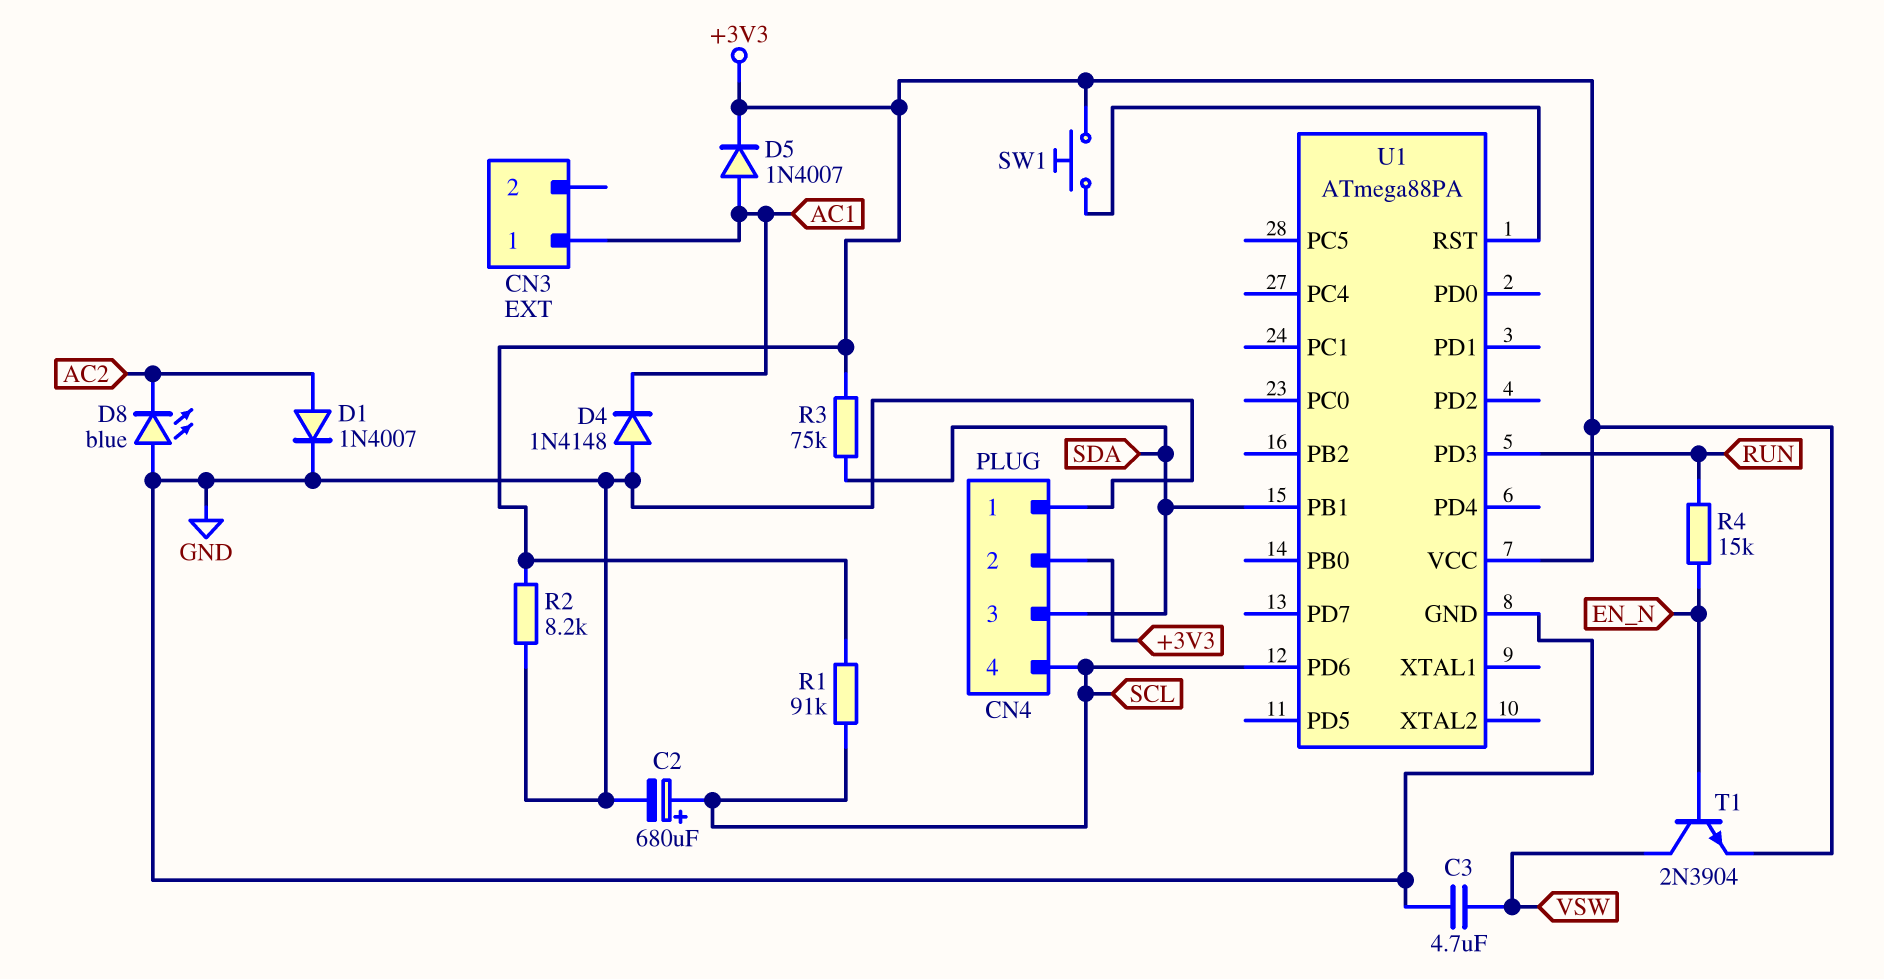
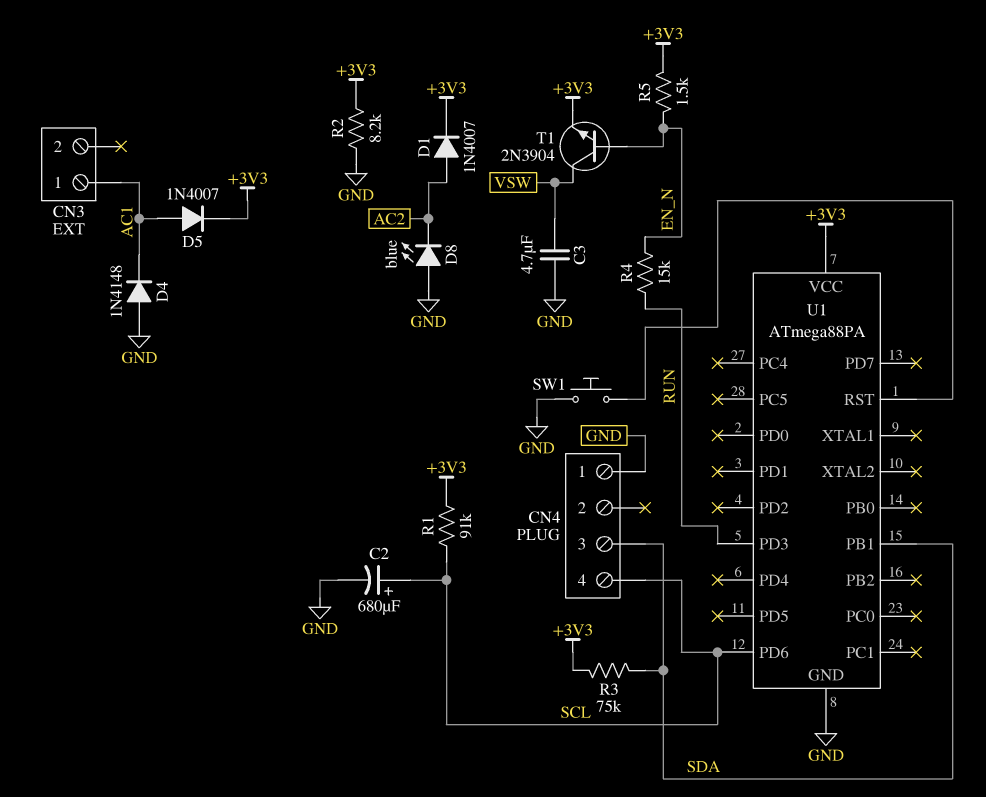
CN4 pin 2: +3V3 -> none
D1: diode 1N4007 (A AC2, K GND) -> diode 1N4007 (A AC2, K +3V3)
R5: none -> 1.5k (+3V3, EN_N)
SW1: button (+3V3, U1/RST) -> button (GND, U1/RST)

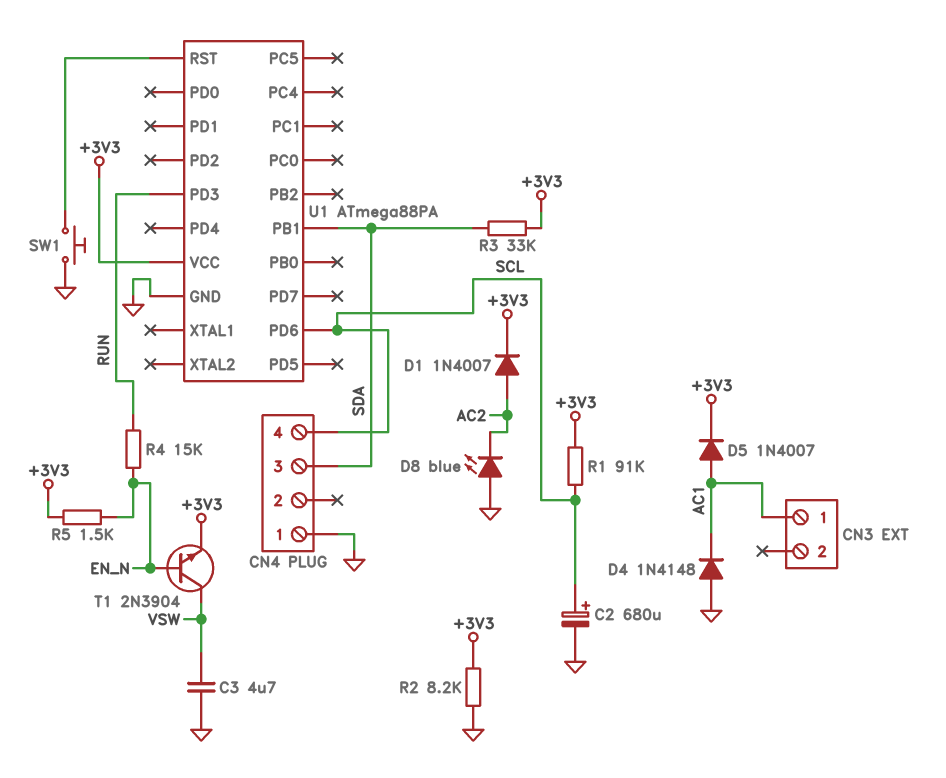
R3: 75k (+3V3, SDA) -> 33k (+3V3, SDA)

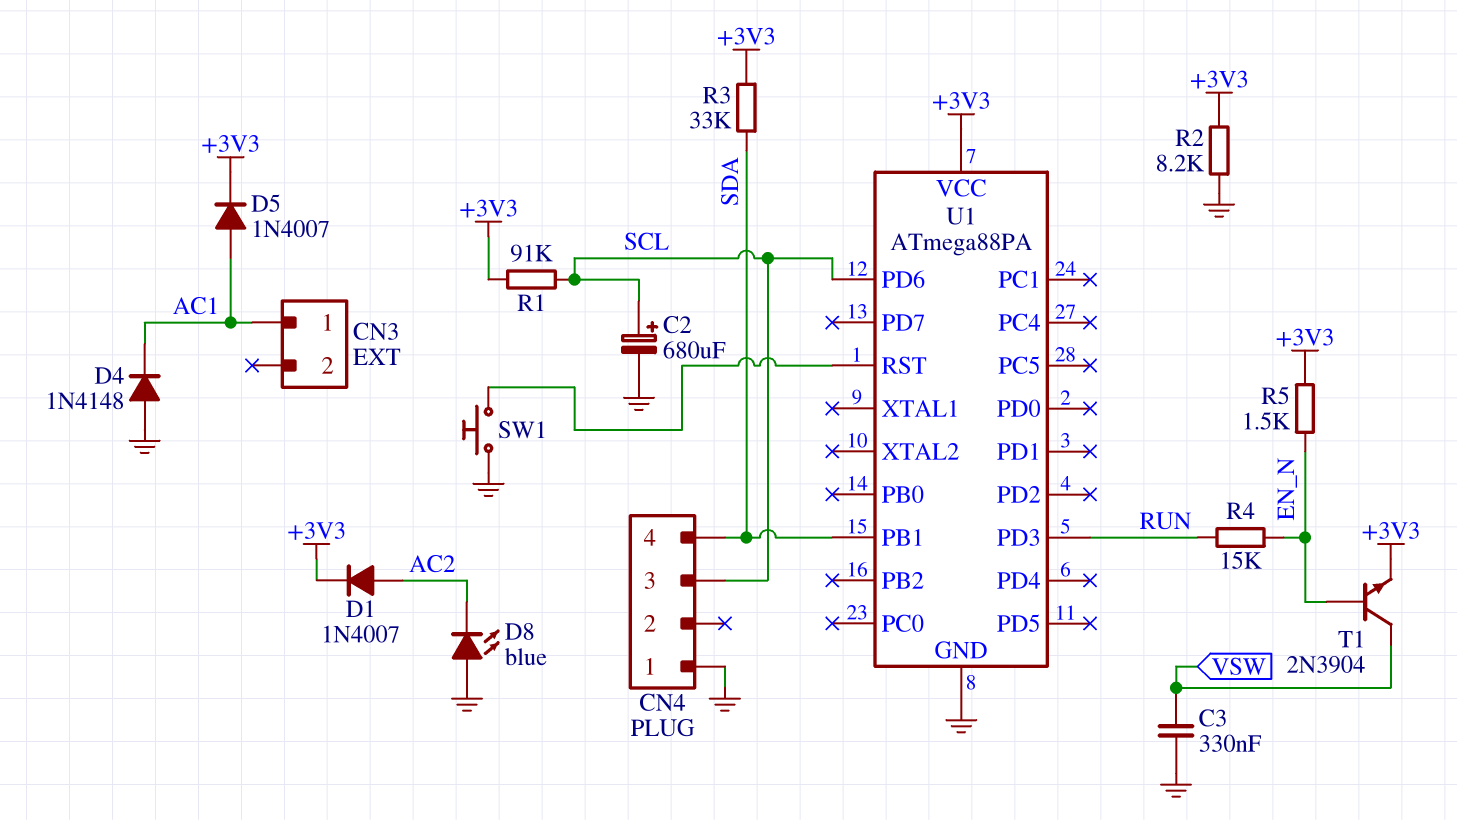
C3: 4.7uF (GND, VSW) -> 330nF (GND, VSW)
CN4 pin 3: SDA -> SCL
CN4 pin 4: SCL -> SDA

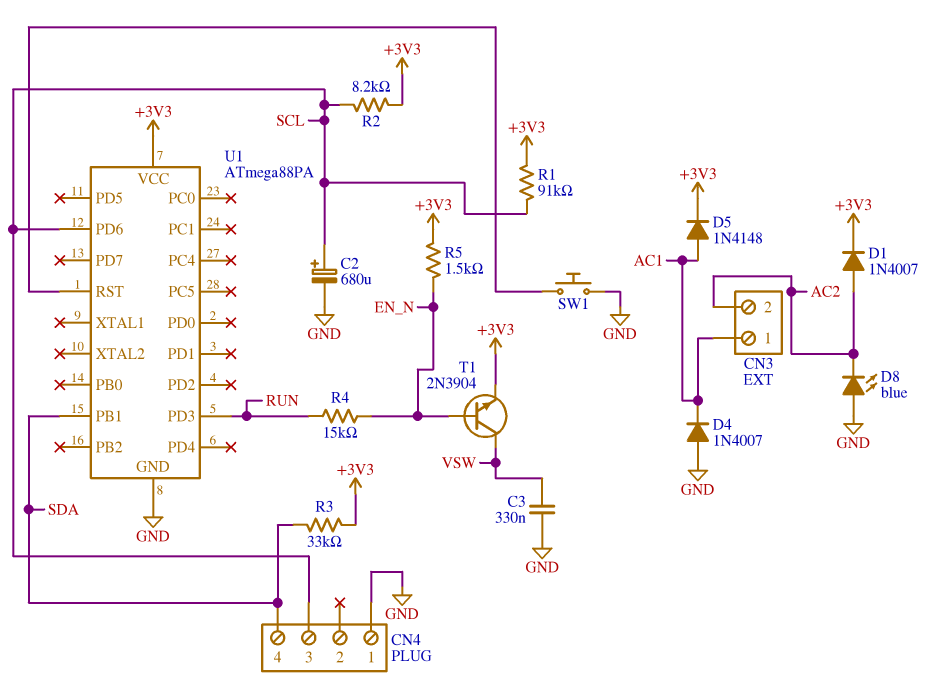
CN3 pin 2: none -> AC2
D4: diode 1N4148 (A GND, K AC1) -> diode 1N4007 (A GND, K AC1)
D5: diode 1N4007 (A AC1, K +3V3) -> diode 1N4148 (A AC1, K +3V3)
R2: 8.2k (+3V3, GND) -> 8.2k (+3V3, SCL)

